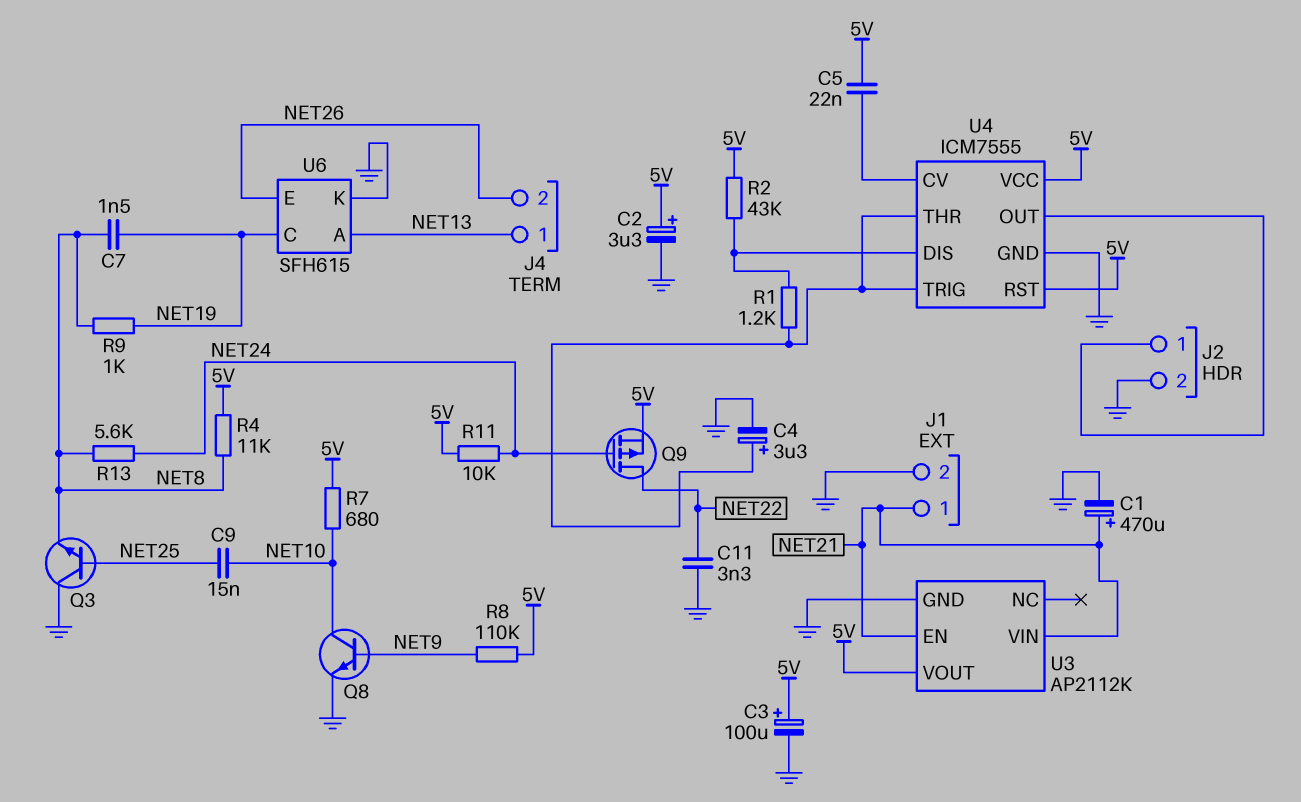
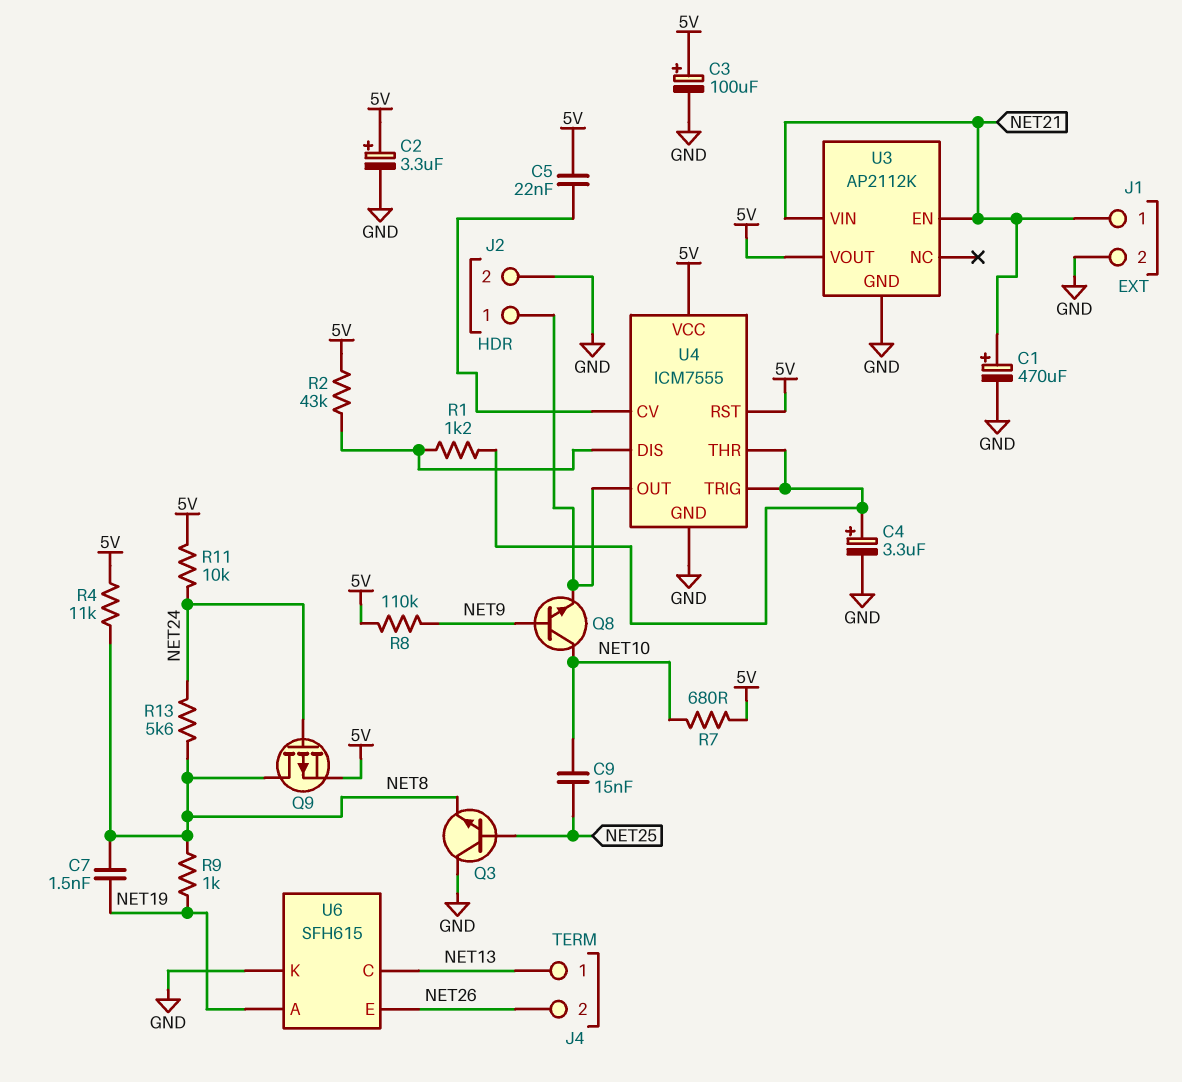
C11: 3.3nF (GND, NET22) -> none
Q8: NPN (B NET9, C NET10, E GND) -> NPN (B NET9, C NET10, E J2/1)
Q9: PMOS (G NET24, D NET22, S 5V) -> PMOS (G NET24, D NET8, S 5V)
U6 pin A: NET13 -> NET19
U6 pin C: NET19 -> NET13

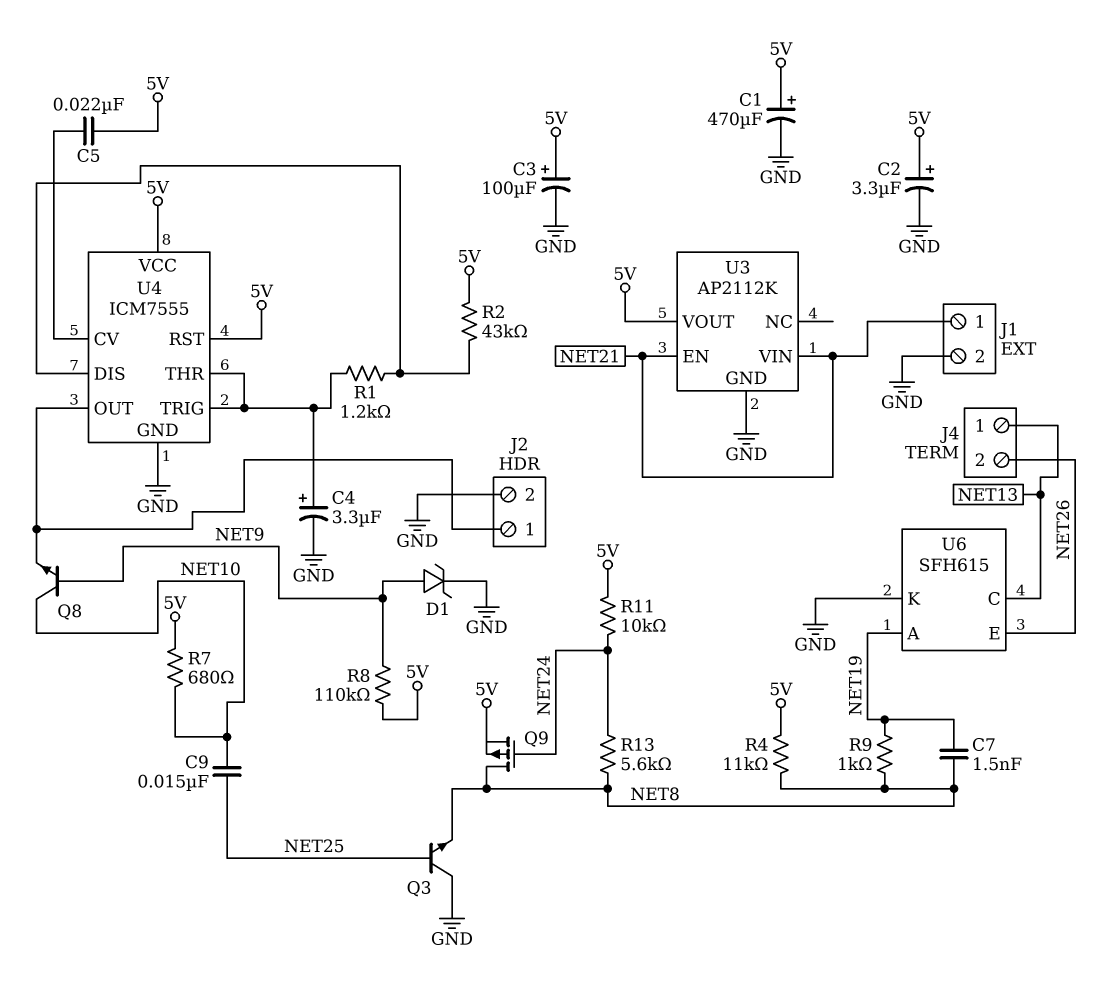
C1: 470uF (plus NET21, minus GND) -> 470uF (plus 5V, minus GND)
D1: none -> zener (A NET9, K GND)

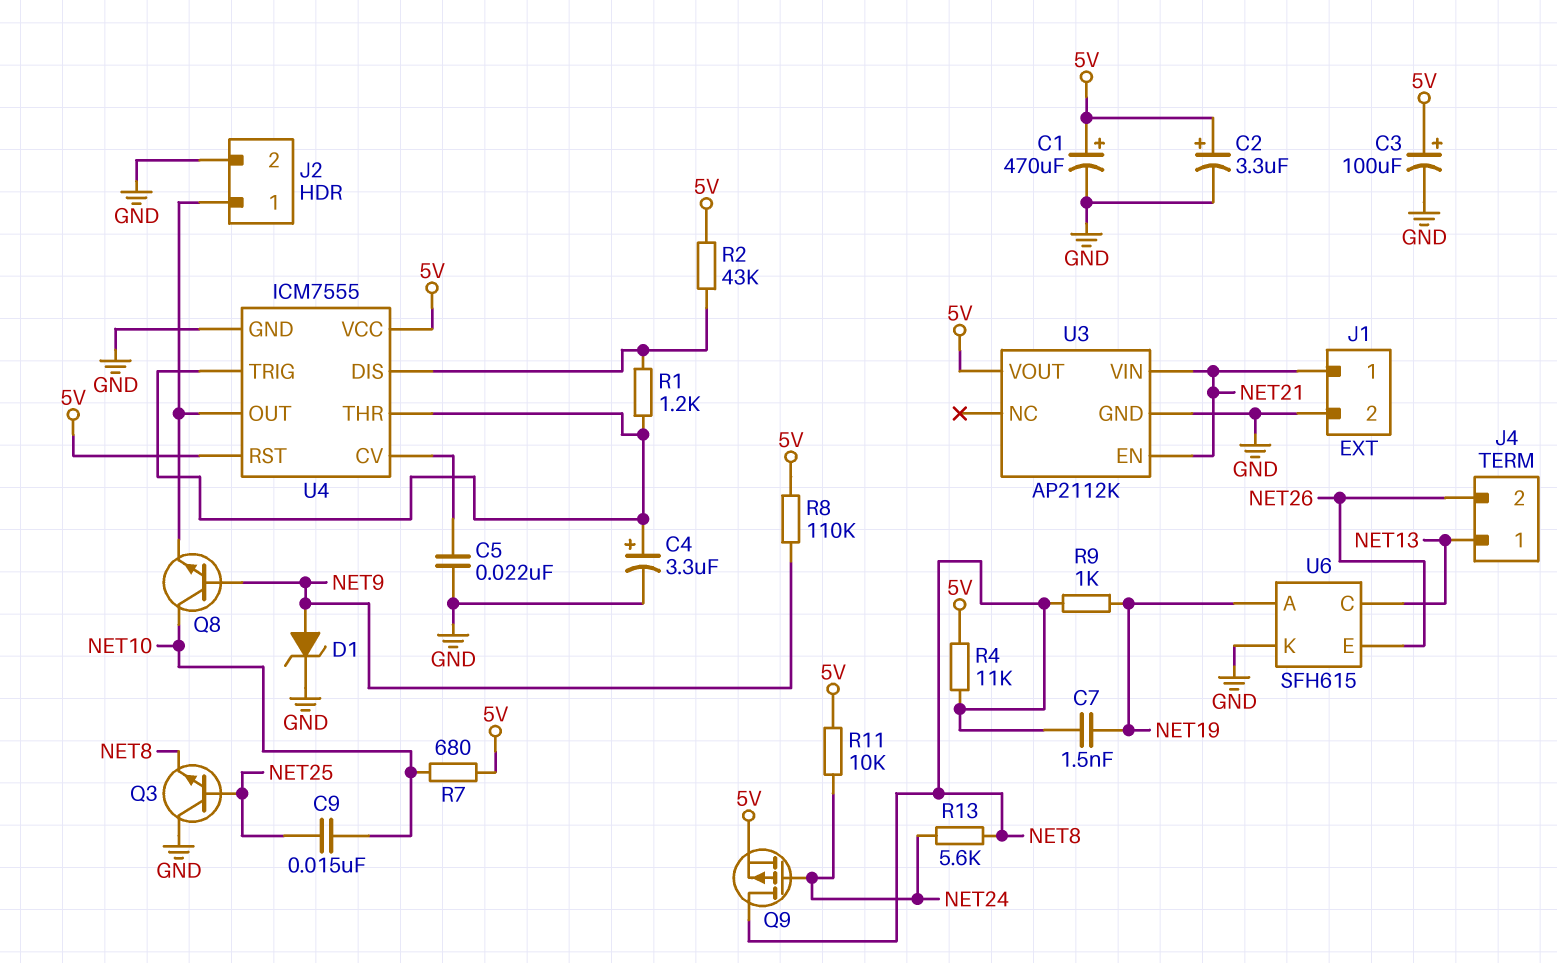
C5: 22nF (5V, U4/CV) -> 22nF (GND, U4/CV)

